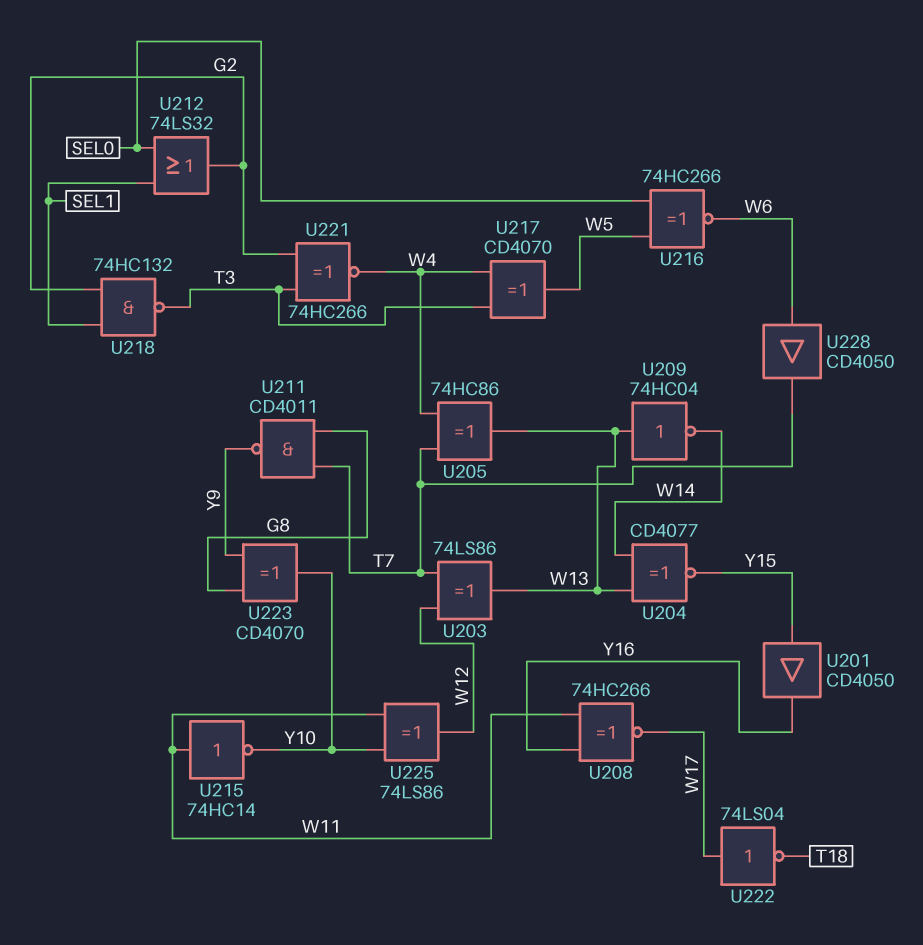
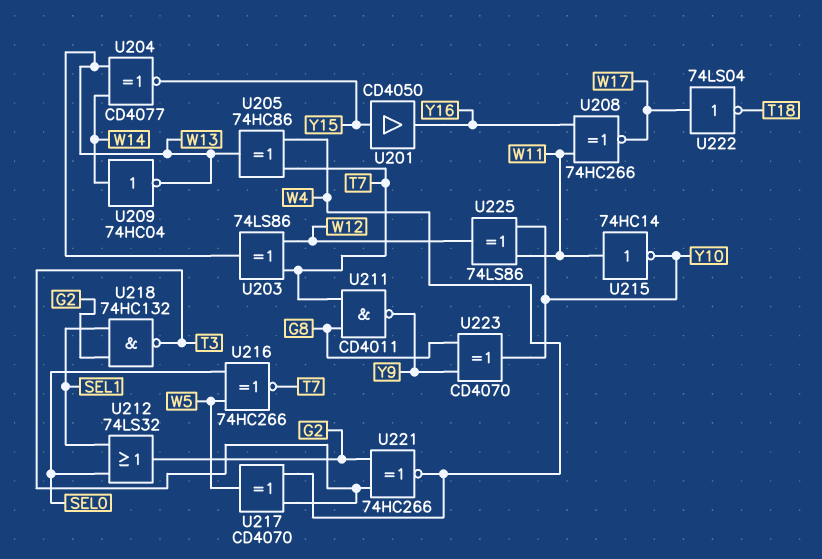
U209: NOT 74HC04 (in W13, out W14) -> NOT 74HC04 (in W14, out W13)
U216: XNOR 74HC266 (in SEL0, in W5, out W6) -> XNOR 74HC266 (in SEL0, in W5, out T7)
U228: buffer CD4050 (in W6, out T7) -> none

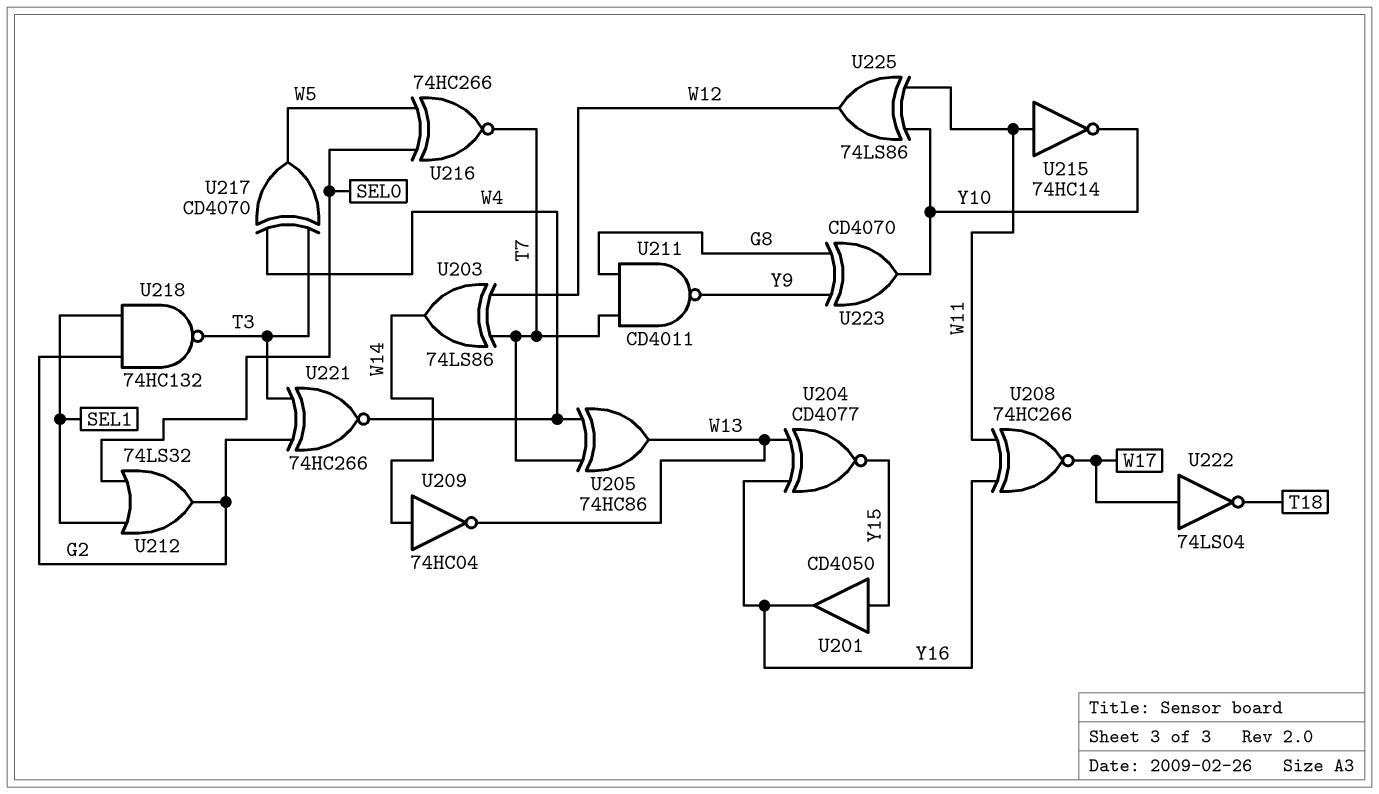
U203: XOR 74LS86 (in T7, in W12, out W13) -> XOR 74LS86 (in T7, in W12, out W14)
U204: XNOR CD4077 (in W13, in W14, out Y15) -> XNOR CD4077 (in W13, in Y16, out Y15)

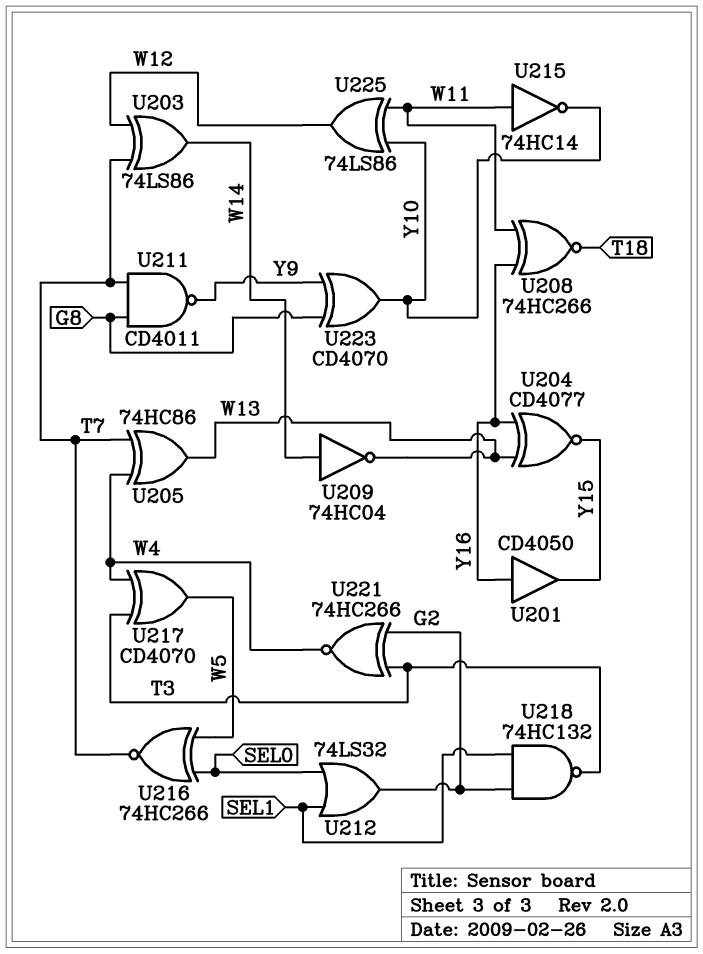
U201: buffer CD4050 (in Y15, out Y16) -> buffer CD4050 (in Y16, out Y15)
U208: XNOR 74HC266 (in W11, in Y16, out W17) -> XNOR 74HC266 (in W11, in Y16, out T18)
U222: NOT 74LS04 (in W17, out T18) -> none

